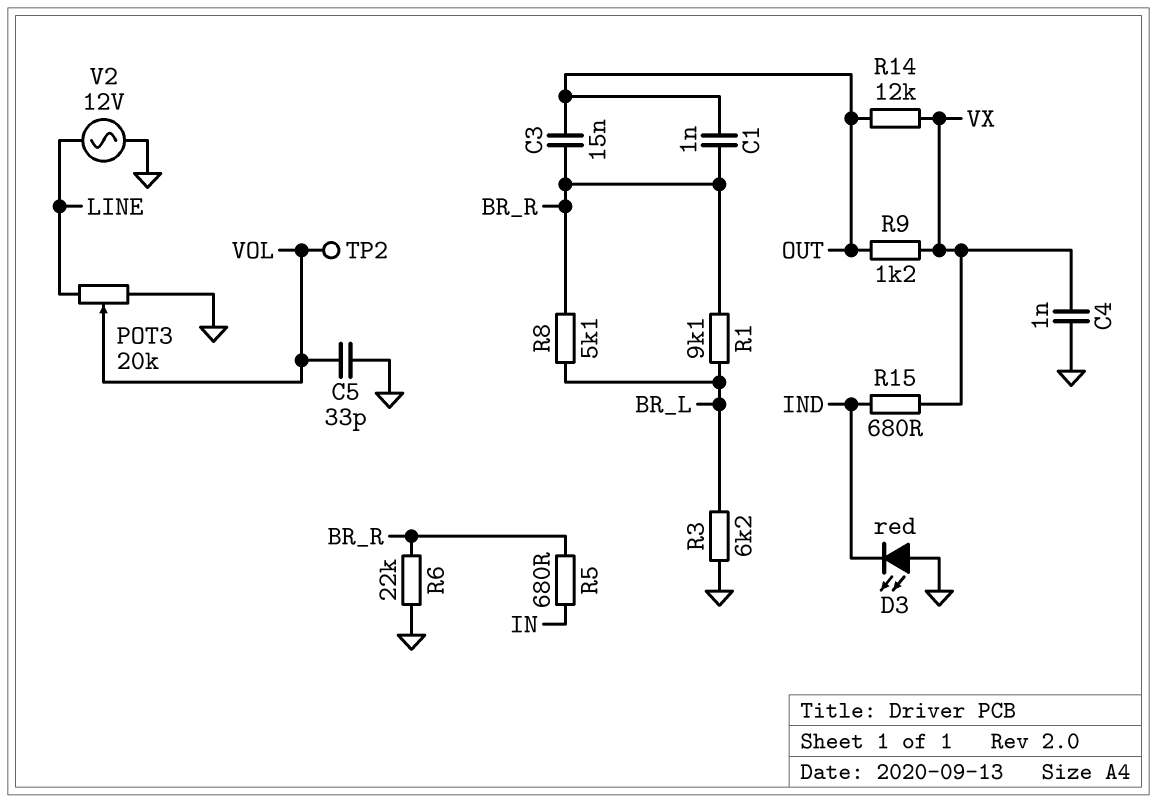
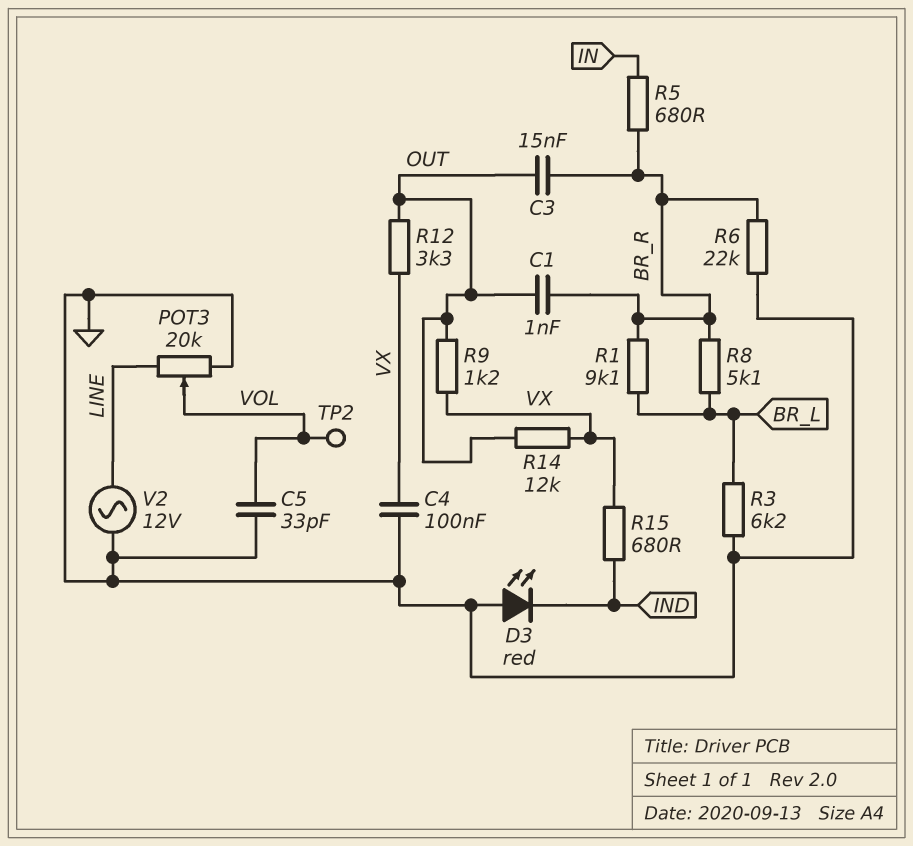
C4: 1nF (GND, VX) -> 100nF (GND, VX)
R12: none -> 3.3k (OUT, VX)

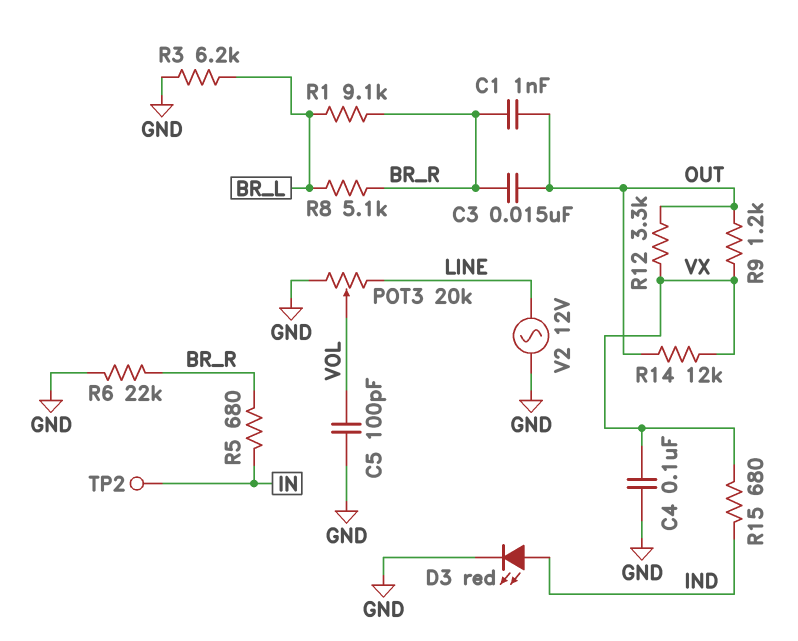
C5: 33pF (GND, VOL) -> 100pF (GND, VOL)
D3: LED red (A GND, K IND) -> LED red (A IND, K GND)
TP2: test point (VOL) -> test point (IN)

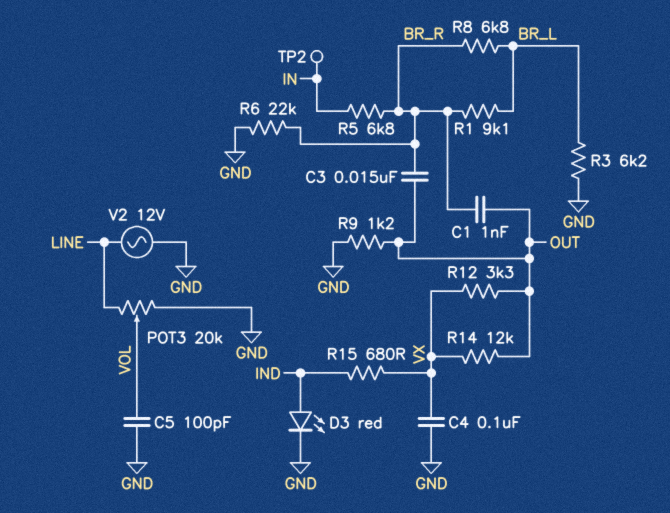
R5: 680 (BR_R, IN) -> 6.8k (BR_R, IN)
R8: 5.1k (BR_L, BR_R) -> 6.8k (BR_L, BR_R)
R9: 1.2k (OUT, VX) -> 1.2k (GND, OUT)

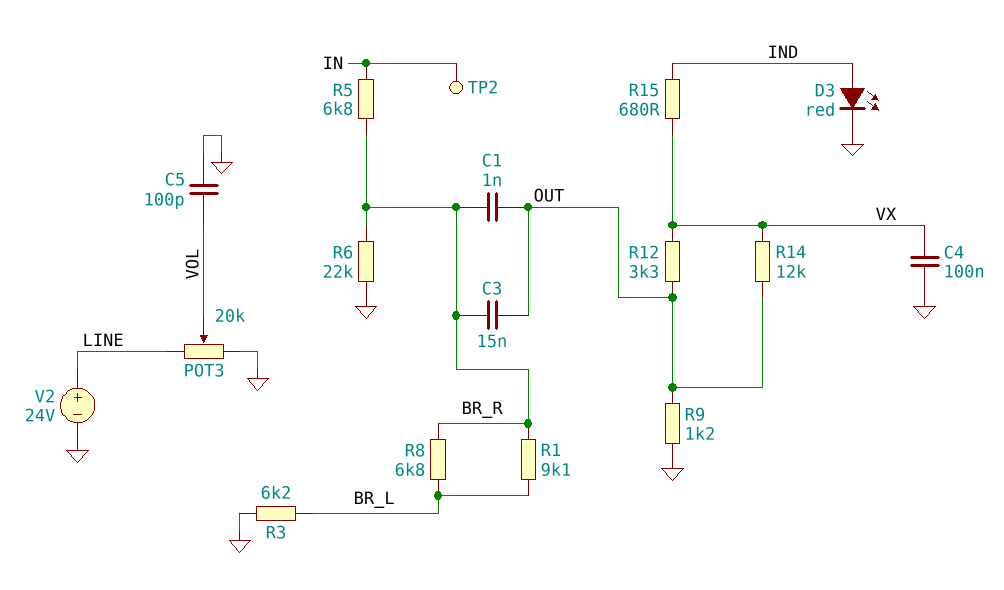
V2: AC 12V (GND, LINE) -> 24V (plus LINE, minus GND)

